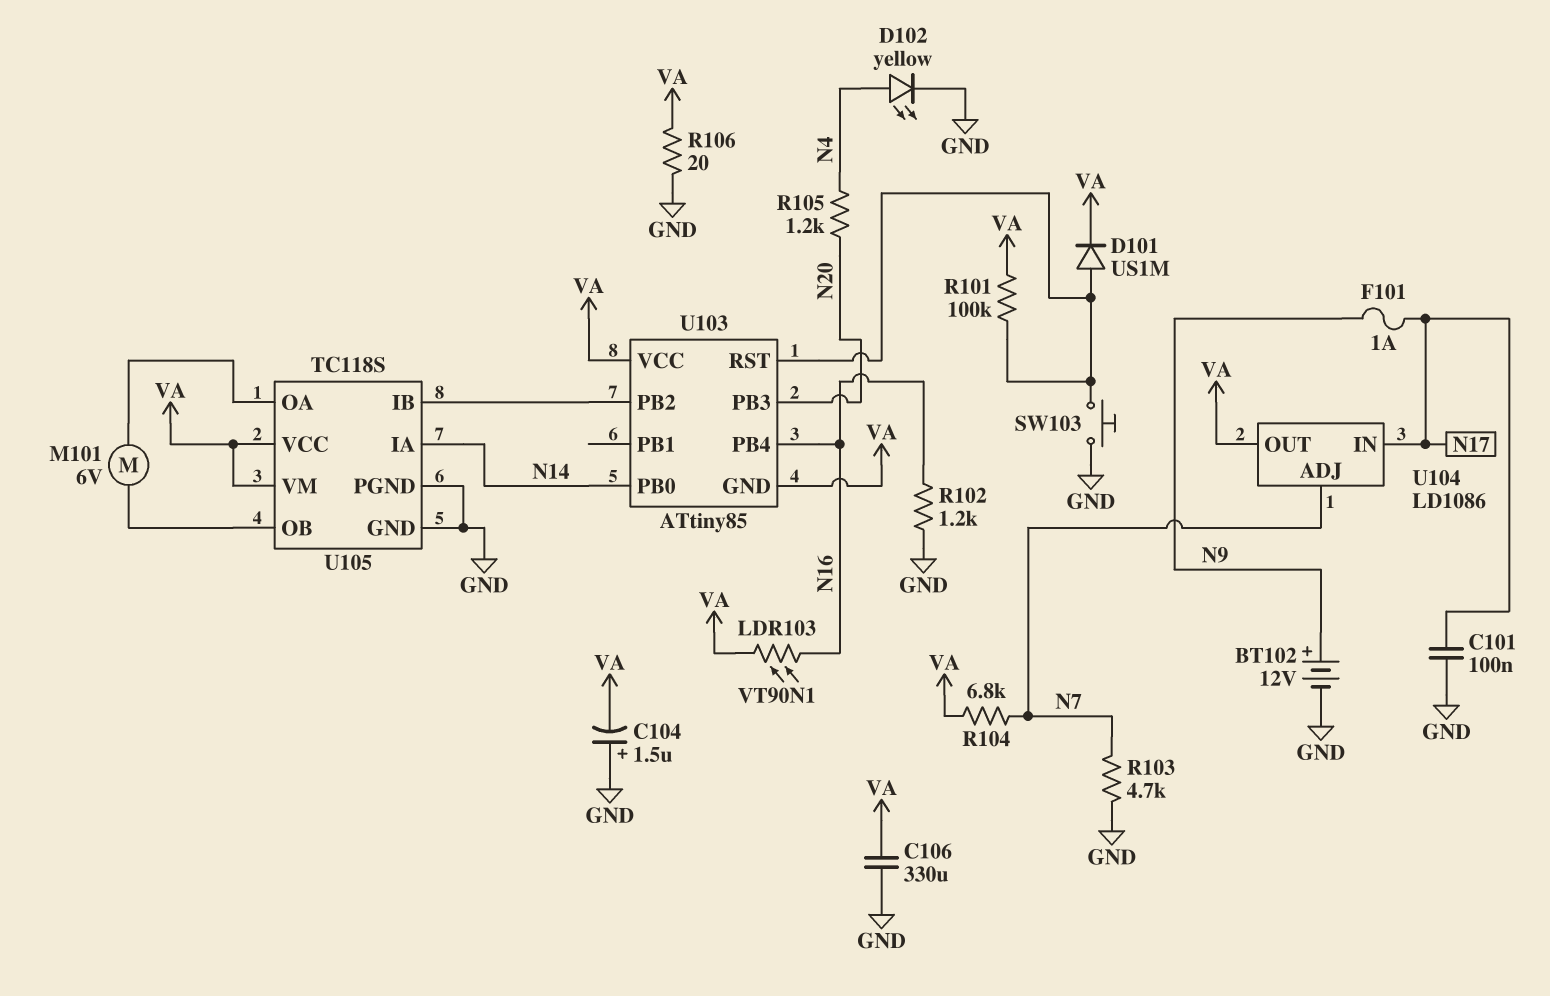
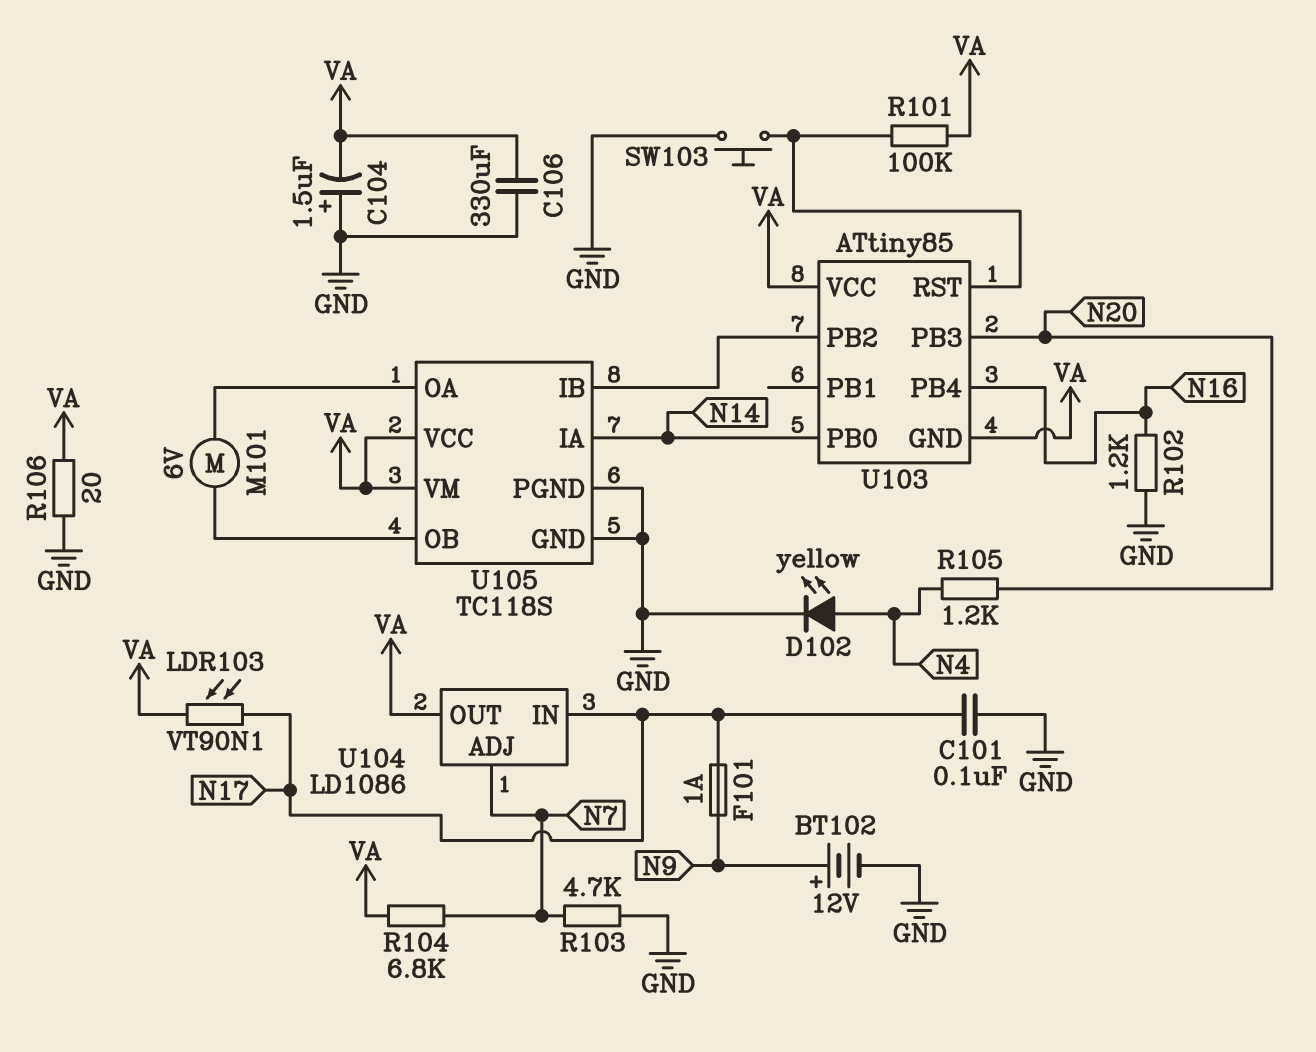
D101: diode US1M (A U103/RST, K VA) -> none
LDR103: VT90N1 (N16, VA) -> VT90N1 (N17, VA)

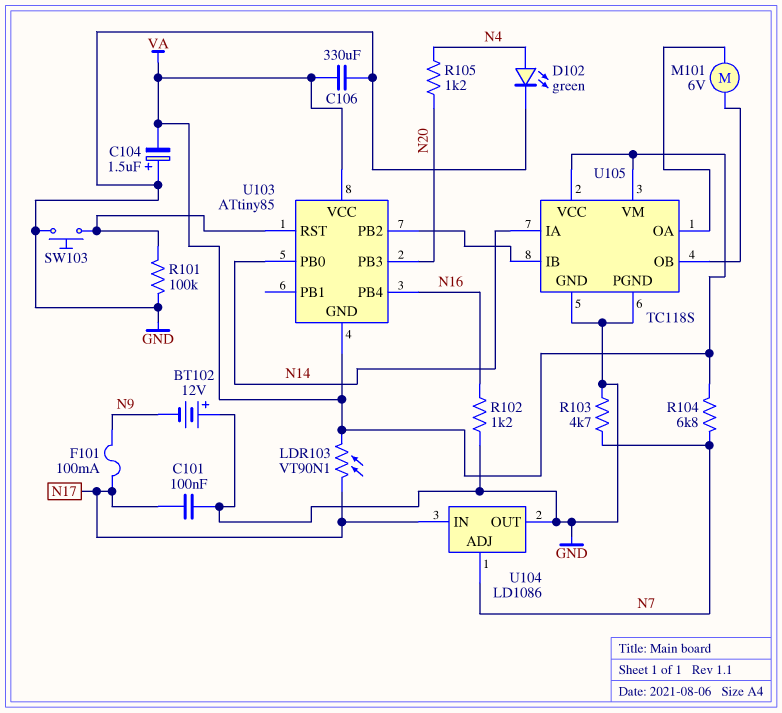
BT102: 12V (plus N9, minus GND) -> 12V (plus GND, minus N9)
D102: LED yellow (A N4, K GND) -> LED green (A N4, K GND)
F101: 1A (N9, N17) -> 100mA (N9, N17)
R101: 100k (U103/RST, VA) -> 100k (GND, U103/RST)
R106: 20 (GND, VA) -> none
U104 pin OUT: VA -> GND

